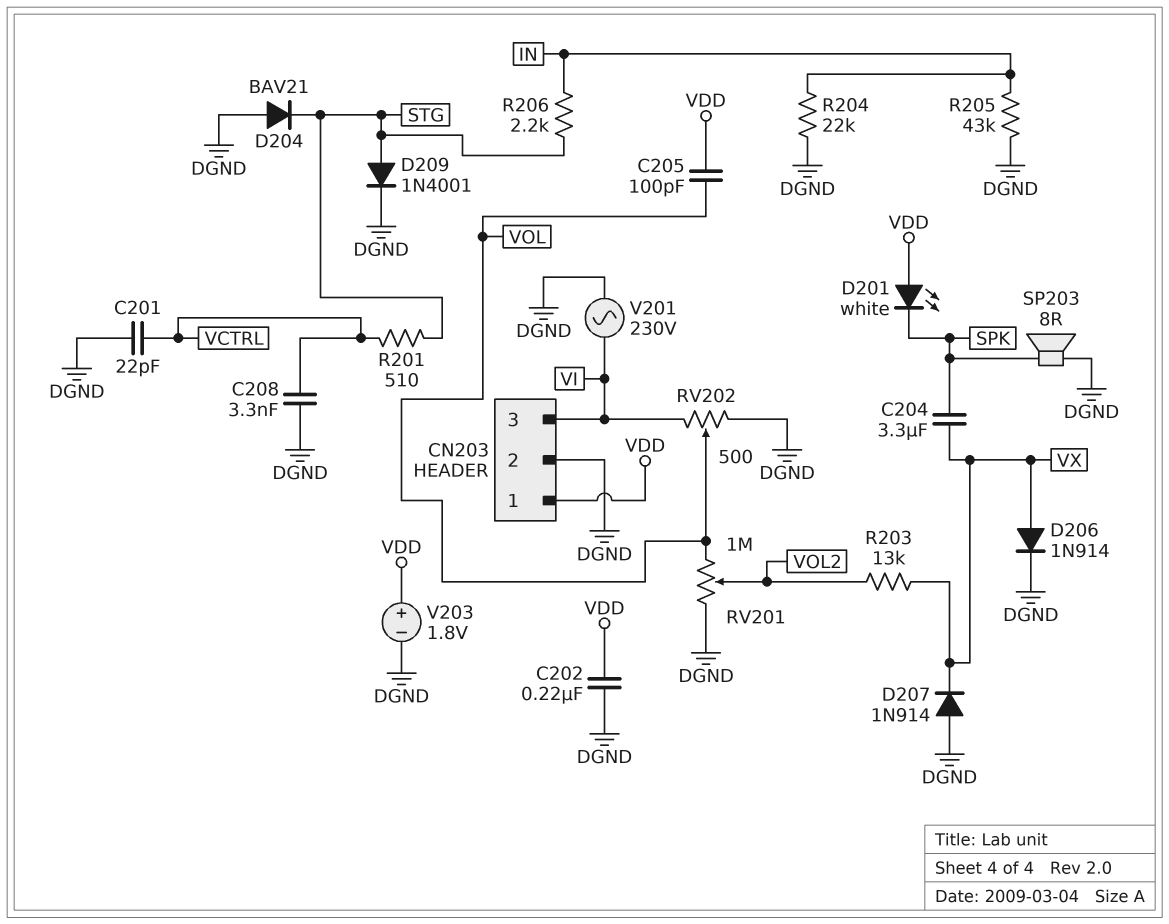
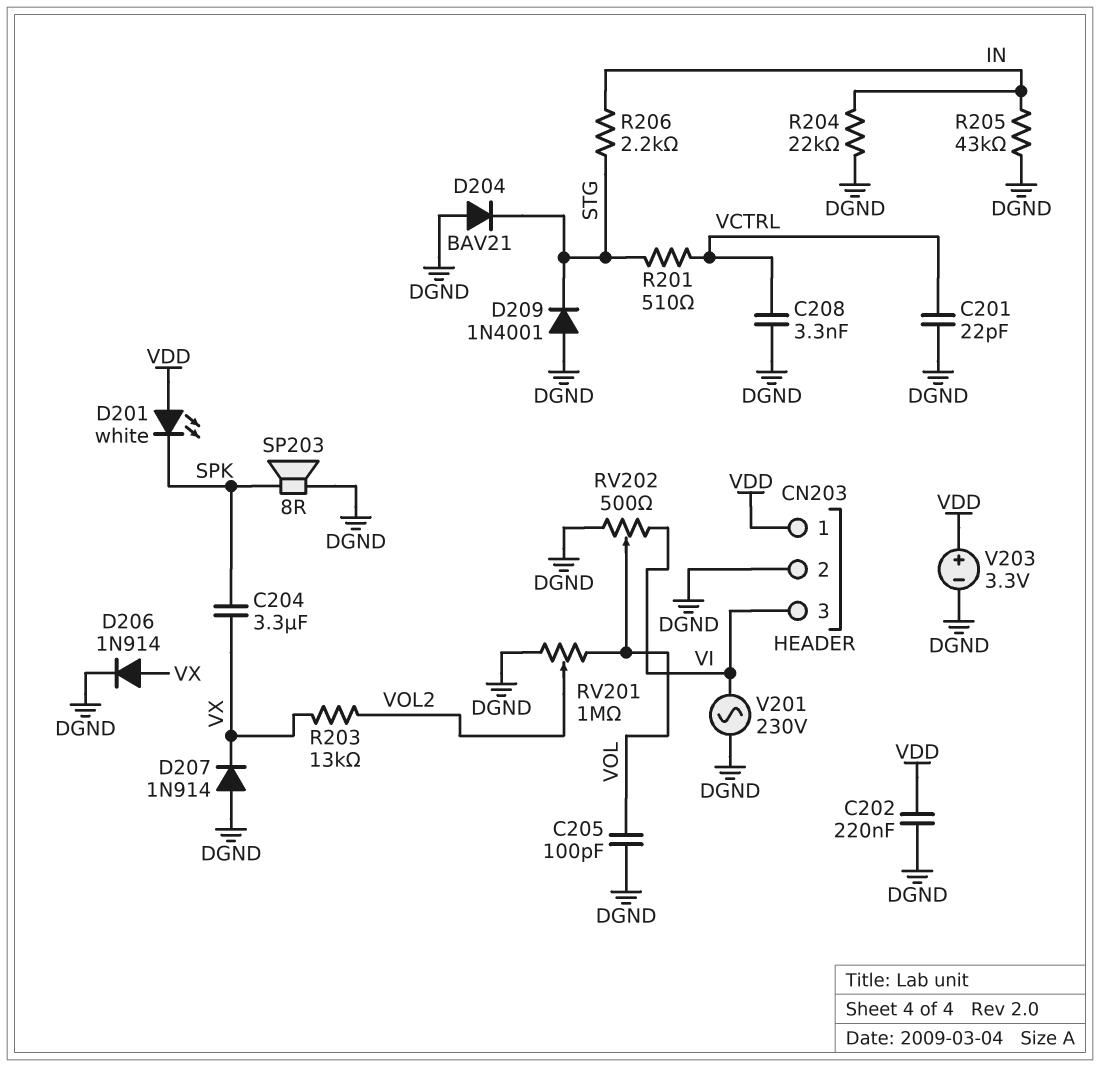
C205: 100pF (VDD, VOL) -> 100pF (DGND, VOL)
D209: diode 1N4001 (A STG, K DGND) -> diode 1N4001 (A DGND, K STG)
V203: 1.8V (plus VDD, minus DGND) -> 3.3V (plus VDD, minus DGND)

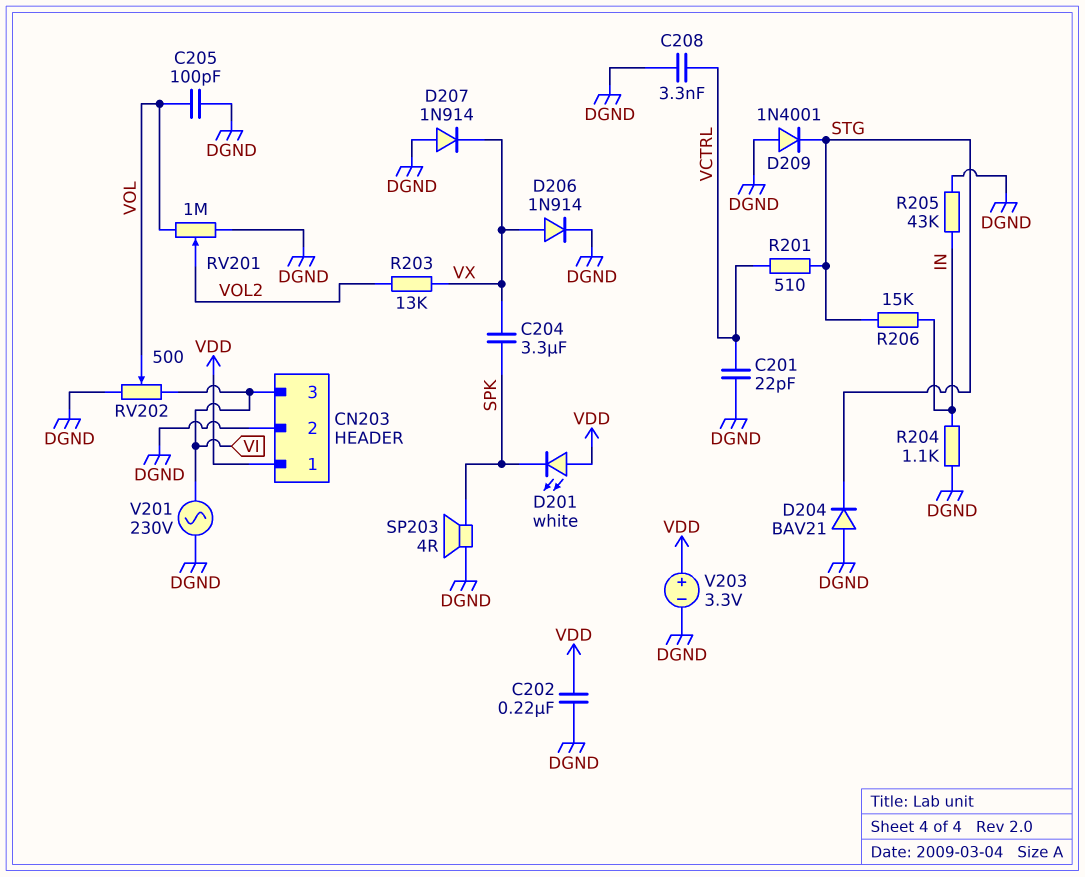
R204: 22k (DGND, IN) -> 1.1k (DGND, IN)
R206: 2.2k (IN, STG) -> 15k (IN, STG)
SP203: speaker 8R (DGND, SPK) -> speaker 4R (DGND, SPK)

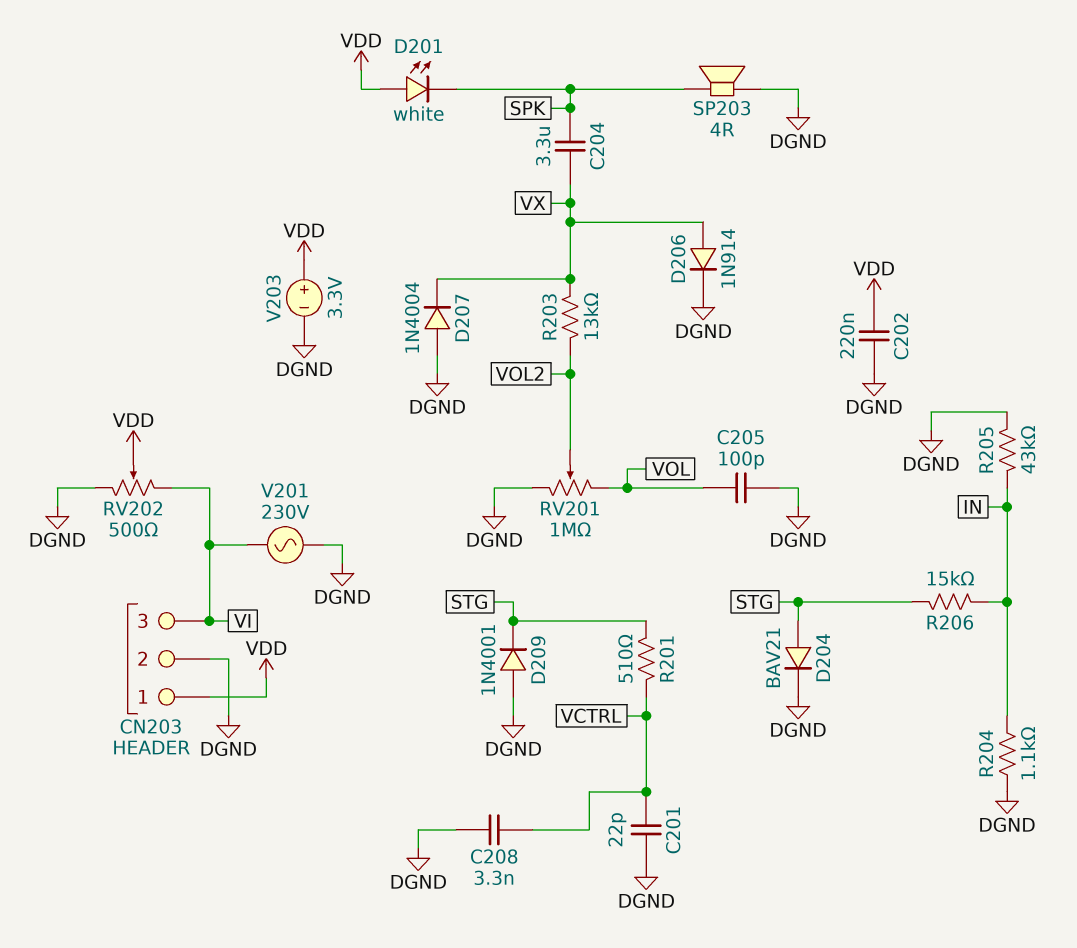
D204: diode BAV21 (A DGND, K STG) -> diode BAV21 (A STG, K DGND)
D207: diode 1N914 (A DGND, K VX) -> diode 1N4004 (A DGND, K VX)
RV202: 500 (DGND, VI, wiper VOL) -> 500 (DGND, VI, wiper VDD)

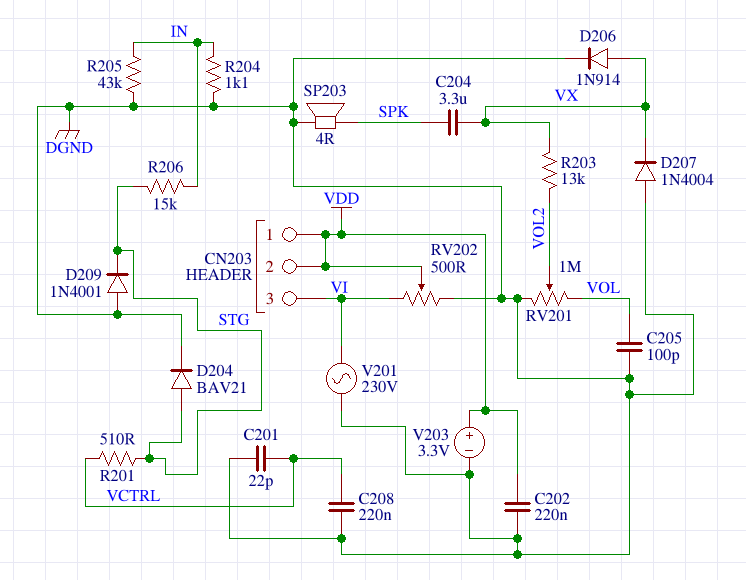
C208: 3.3nF (DGND, VCTRL) -> 220nF (DGND, VCTRL)
CN203 pin 2: DGND -> VDD
D201: LED white (A VDD, K SPK) -> none

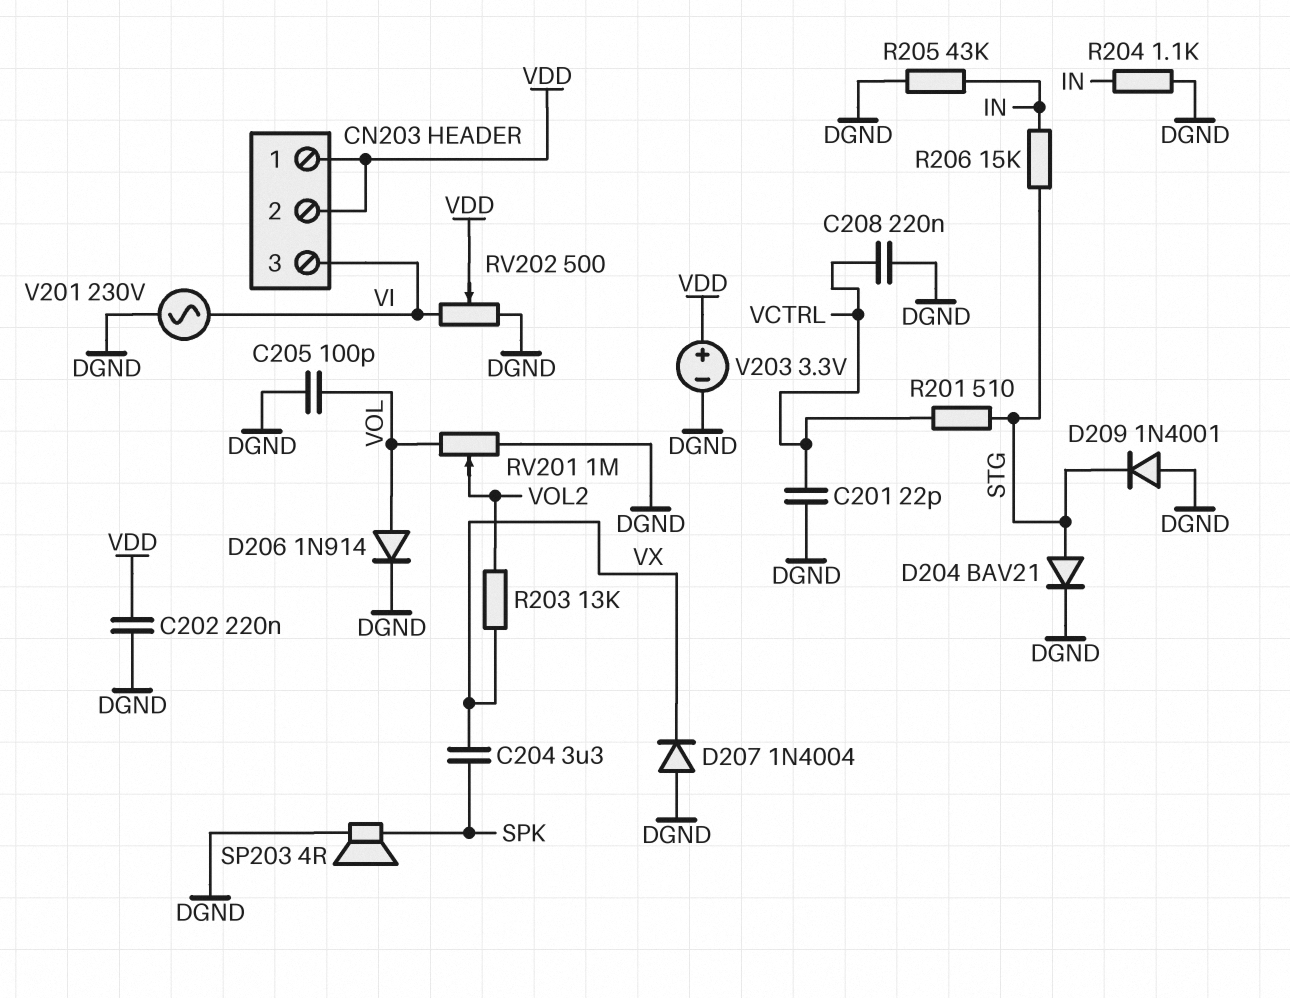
D206: diode 1N914 (A VX, K DGND) -> diode 1N914 (A VOL, K DGND)

